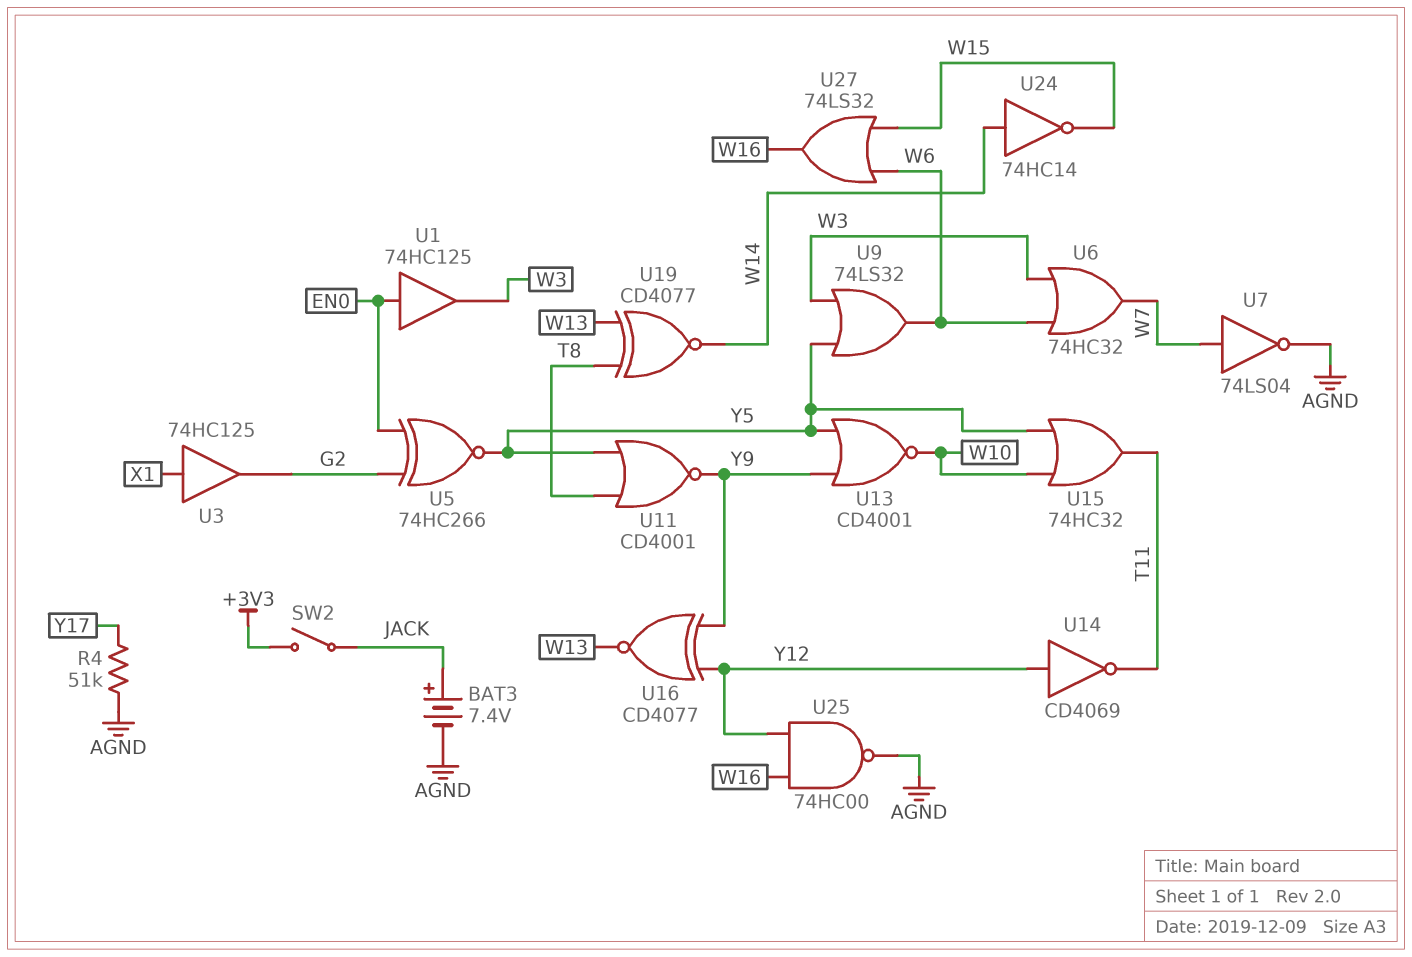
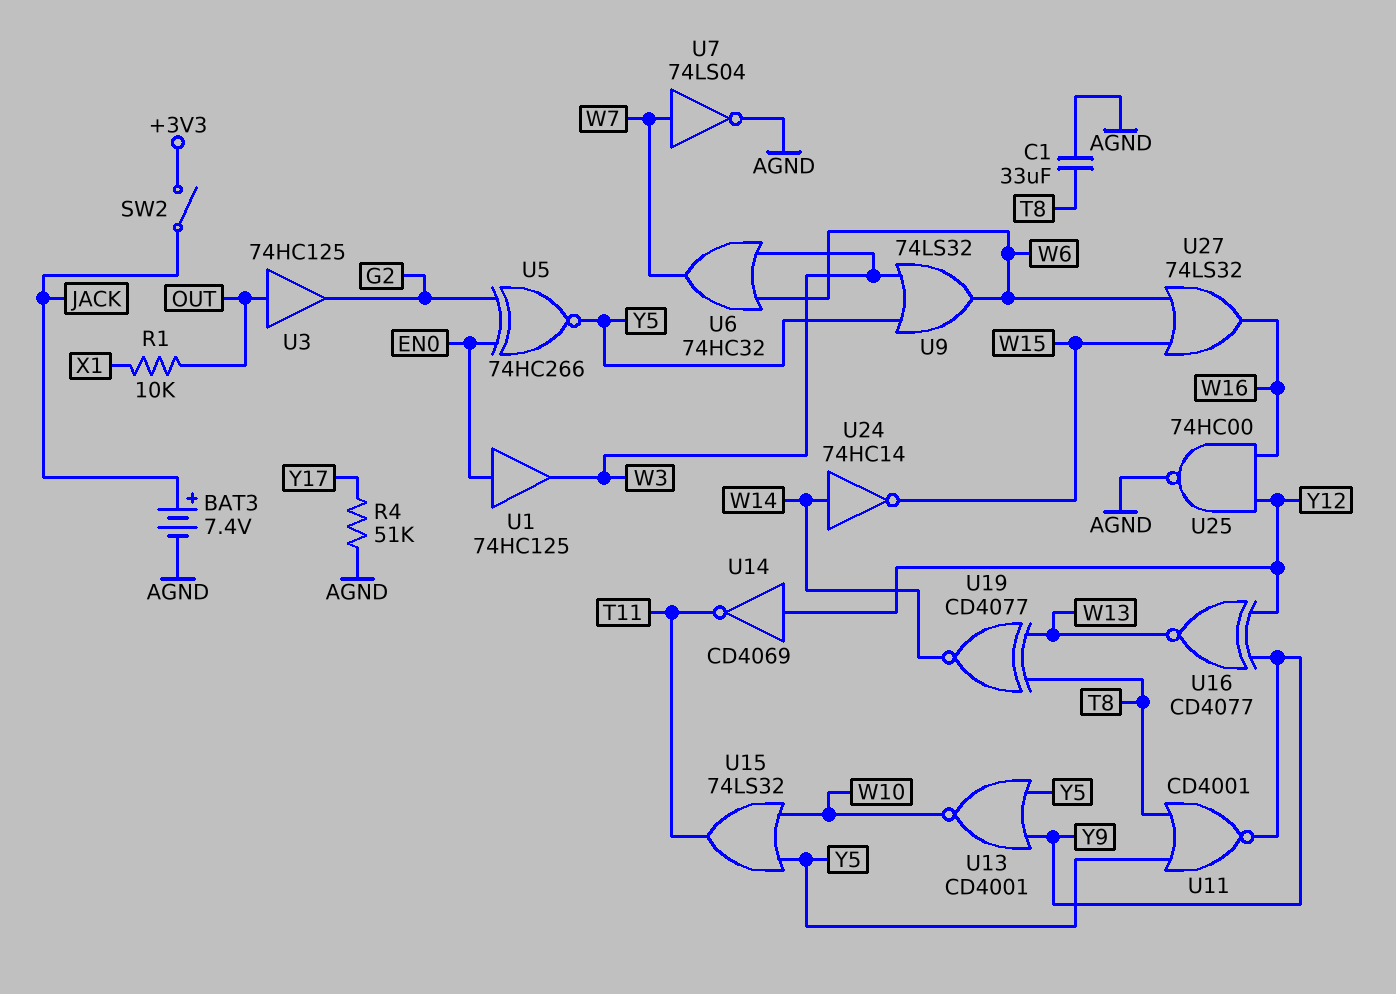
C1: none -> 33uF (AGND, T8)
R1: none -> 10k (OUT, X1)
U3: buffer 74HC125 (in X1, out G2) -> buffer 74HC125 (in OUT, out G2)
U15: OR 74HC32 (in W10, in Y5, out T11) -> OR 74LS32 (in W10, in Y5, out T11)

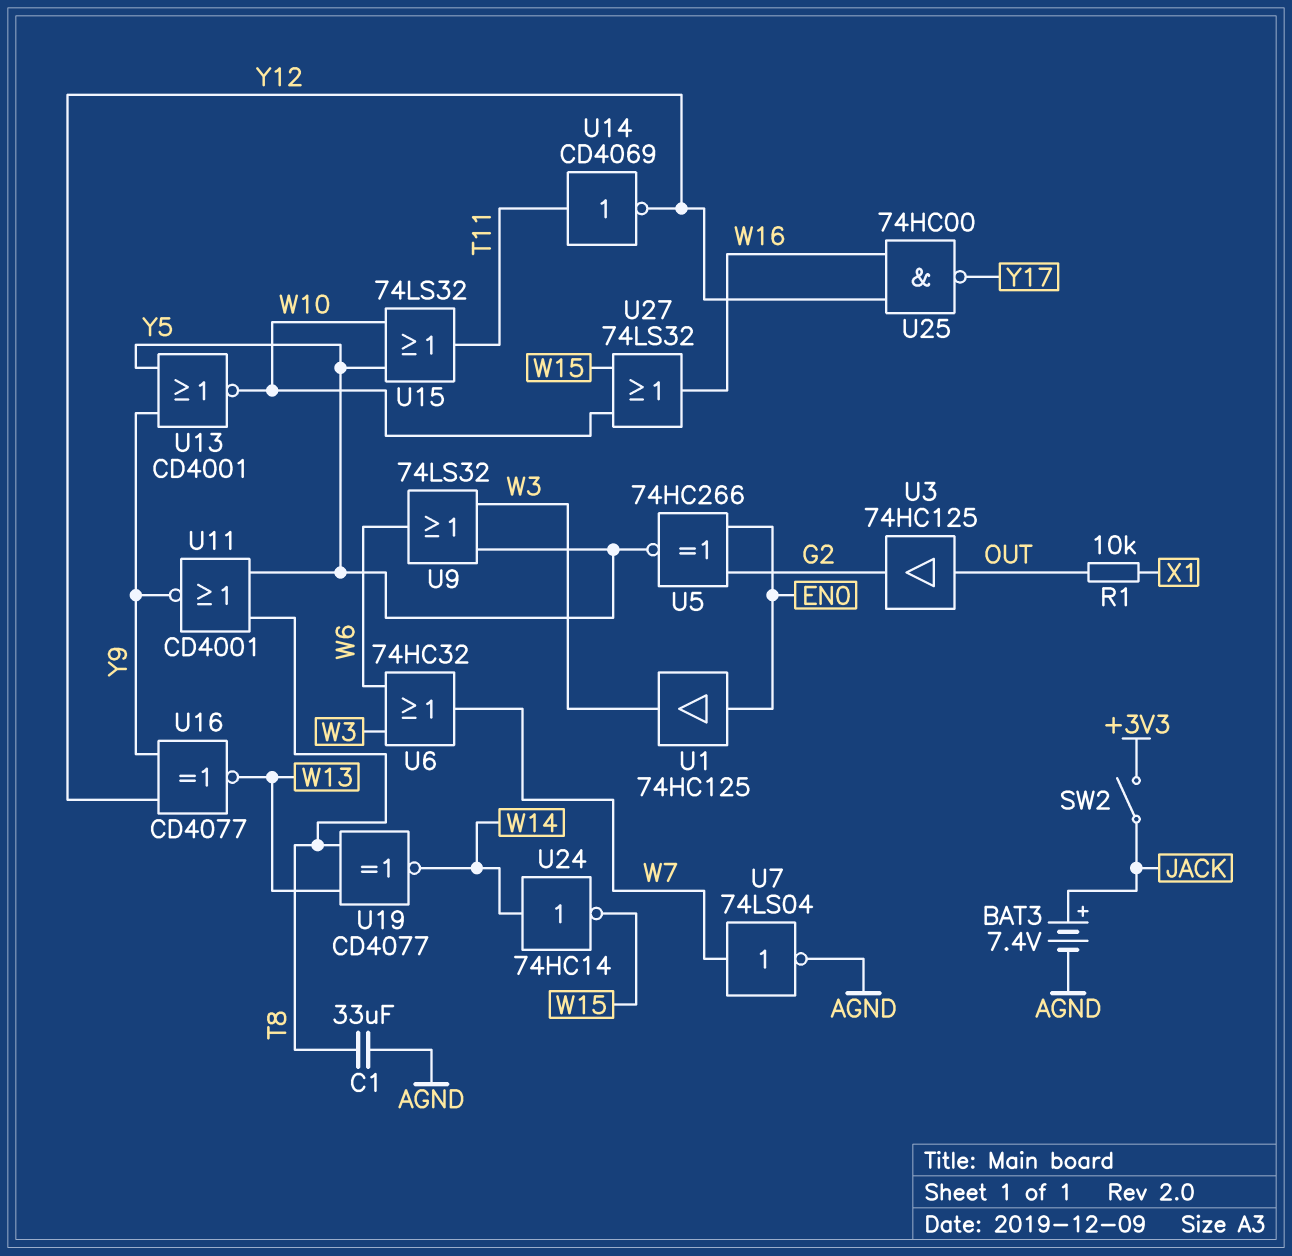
R4: 51k (AGND, Y17) -> none
U14: NOT CD4069 (in Y12, out T11) -> NOT CD4069 (in T11, out Y12)
U25: NAND 74HC00 (in W16, in Y12, out AGND) -> NAND 74HC00 (in W16, in Y12, out Y17)
U27: OR 74LS32 (in W6, in W15, out W16) -> OR 74LS32 (in W10, in W15, out W16)

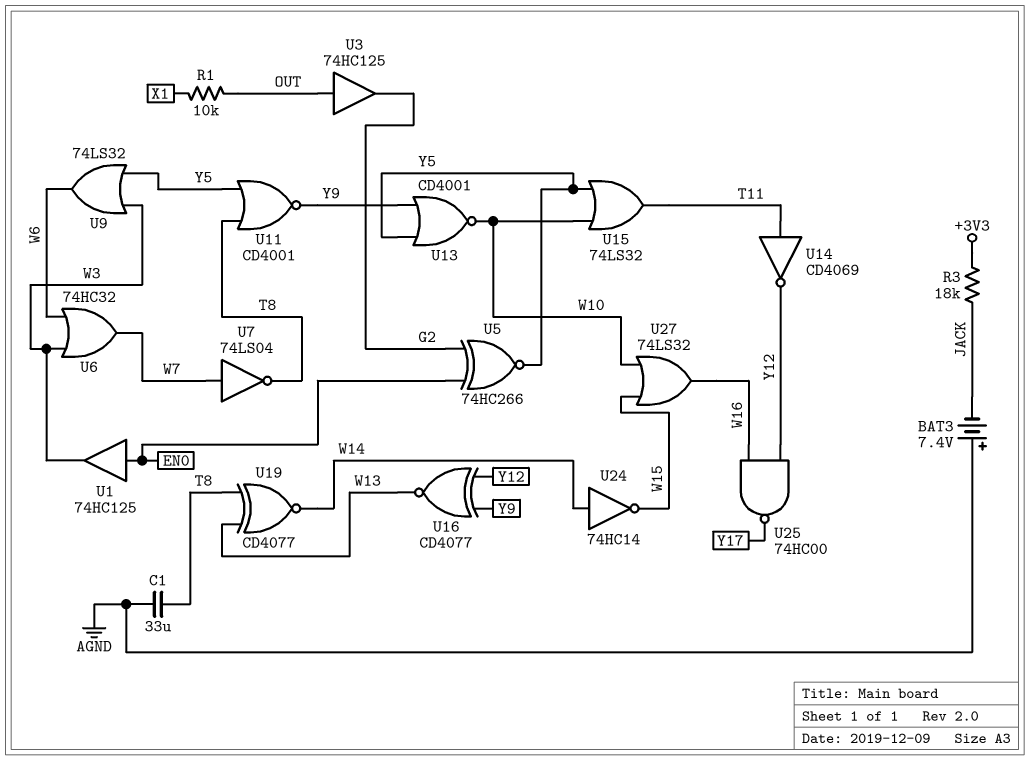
BAT3: 7.4V (plus JACK, minus AGND) -> 7.4V (plus AGND, minus JACK)
R3: none -> 18k (+3V3, JACK)
SW2: switch (+3V3, JACK) -> none
U7: NOT 74LS04 (in W7, out AGND) -> NOT 74LS04 (in W7, out T8)

